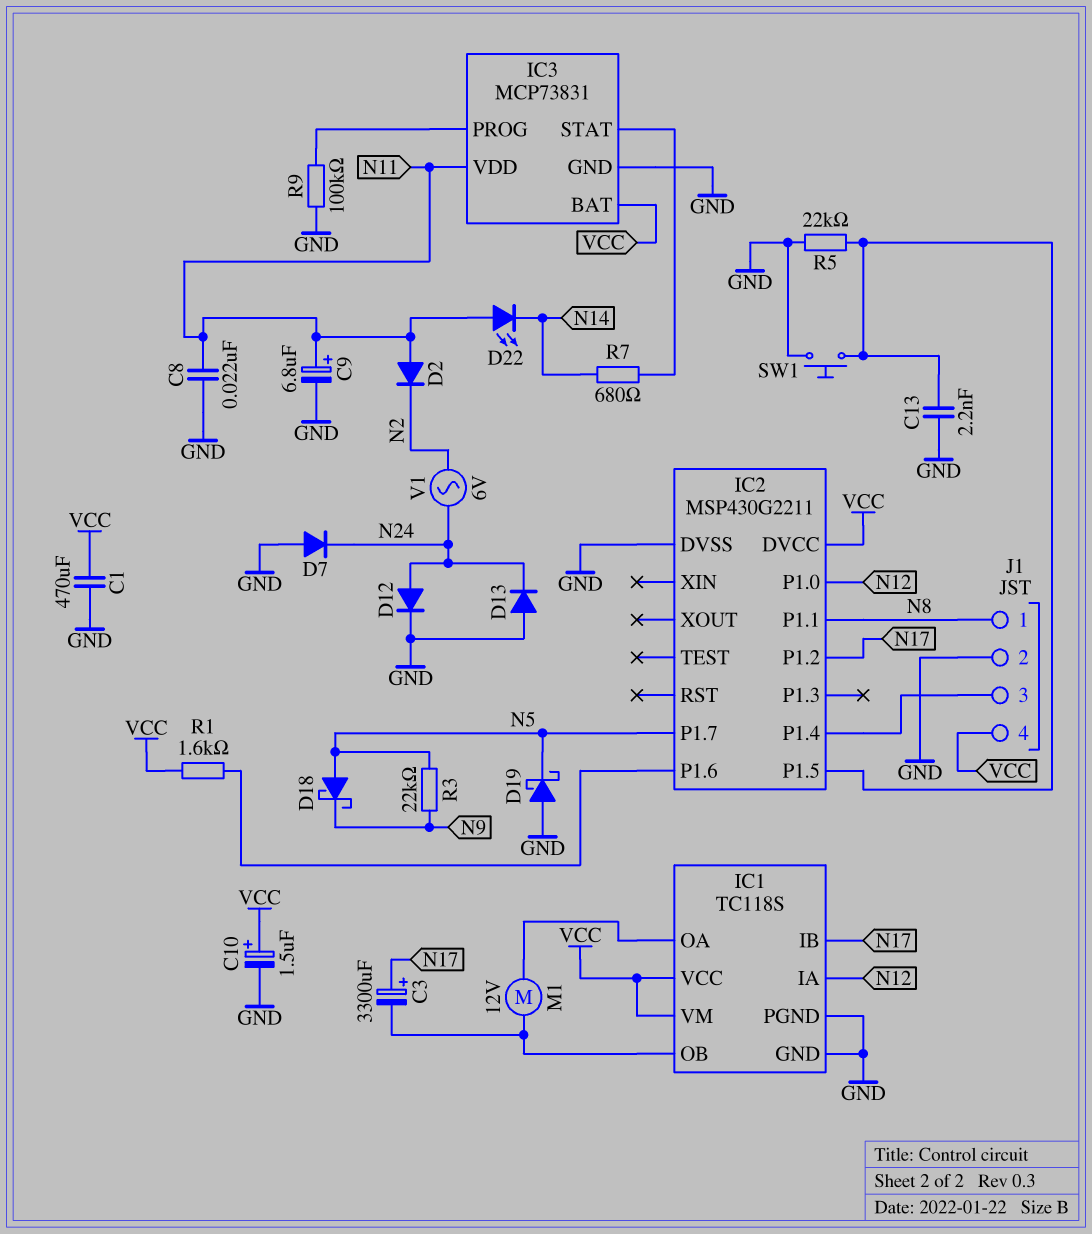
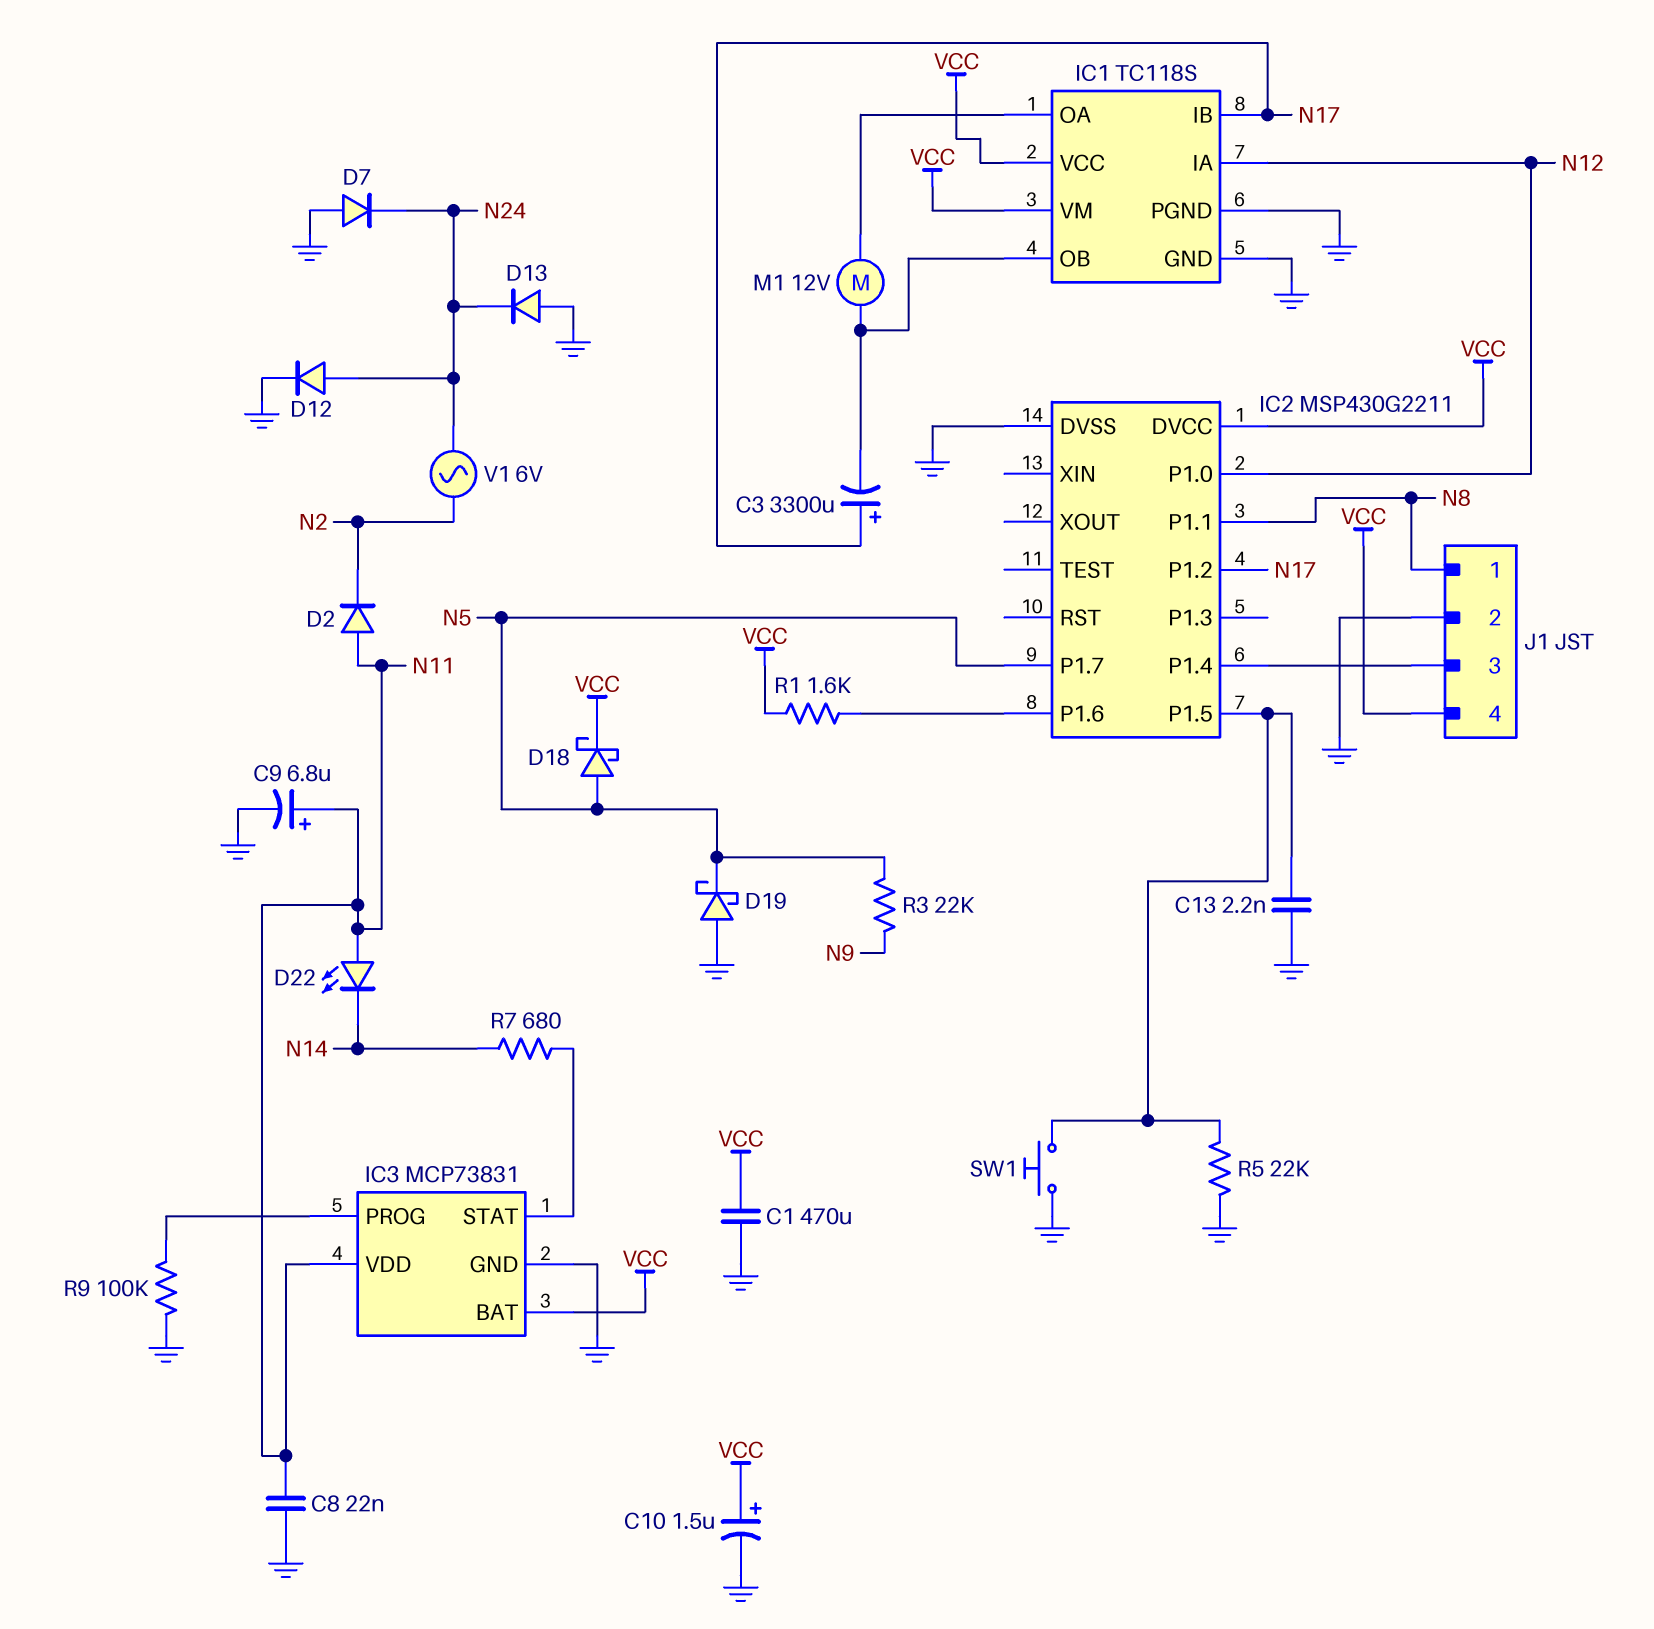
D18: schottky (A N5, K N9) -> schottky (A N5, K VCC)

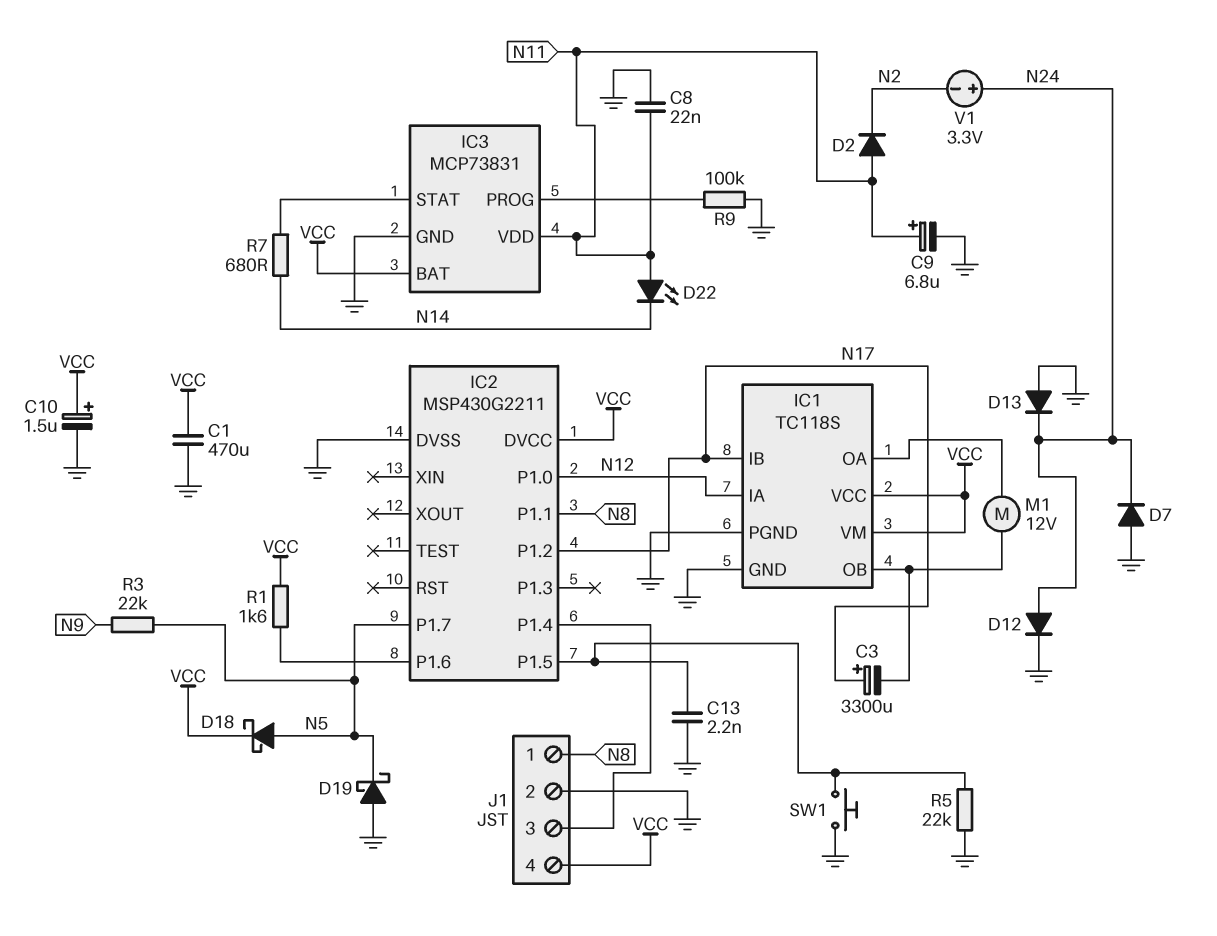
V1: AC 6V (N2, N24) -> 3.3V (plus N24, minus N2)

